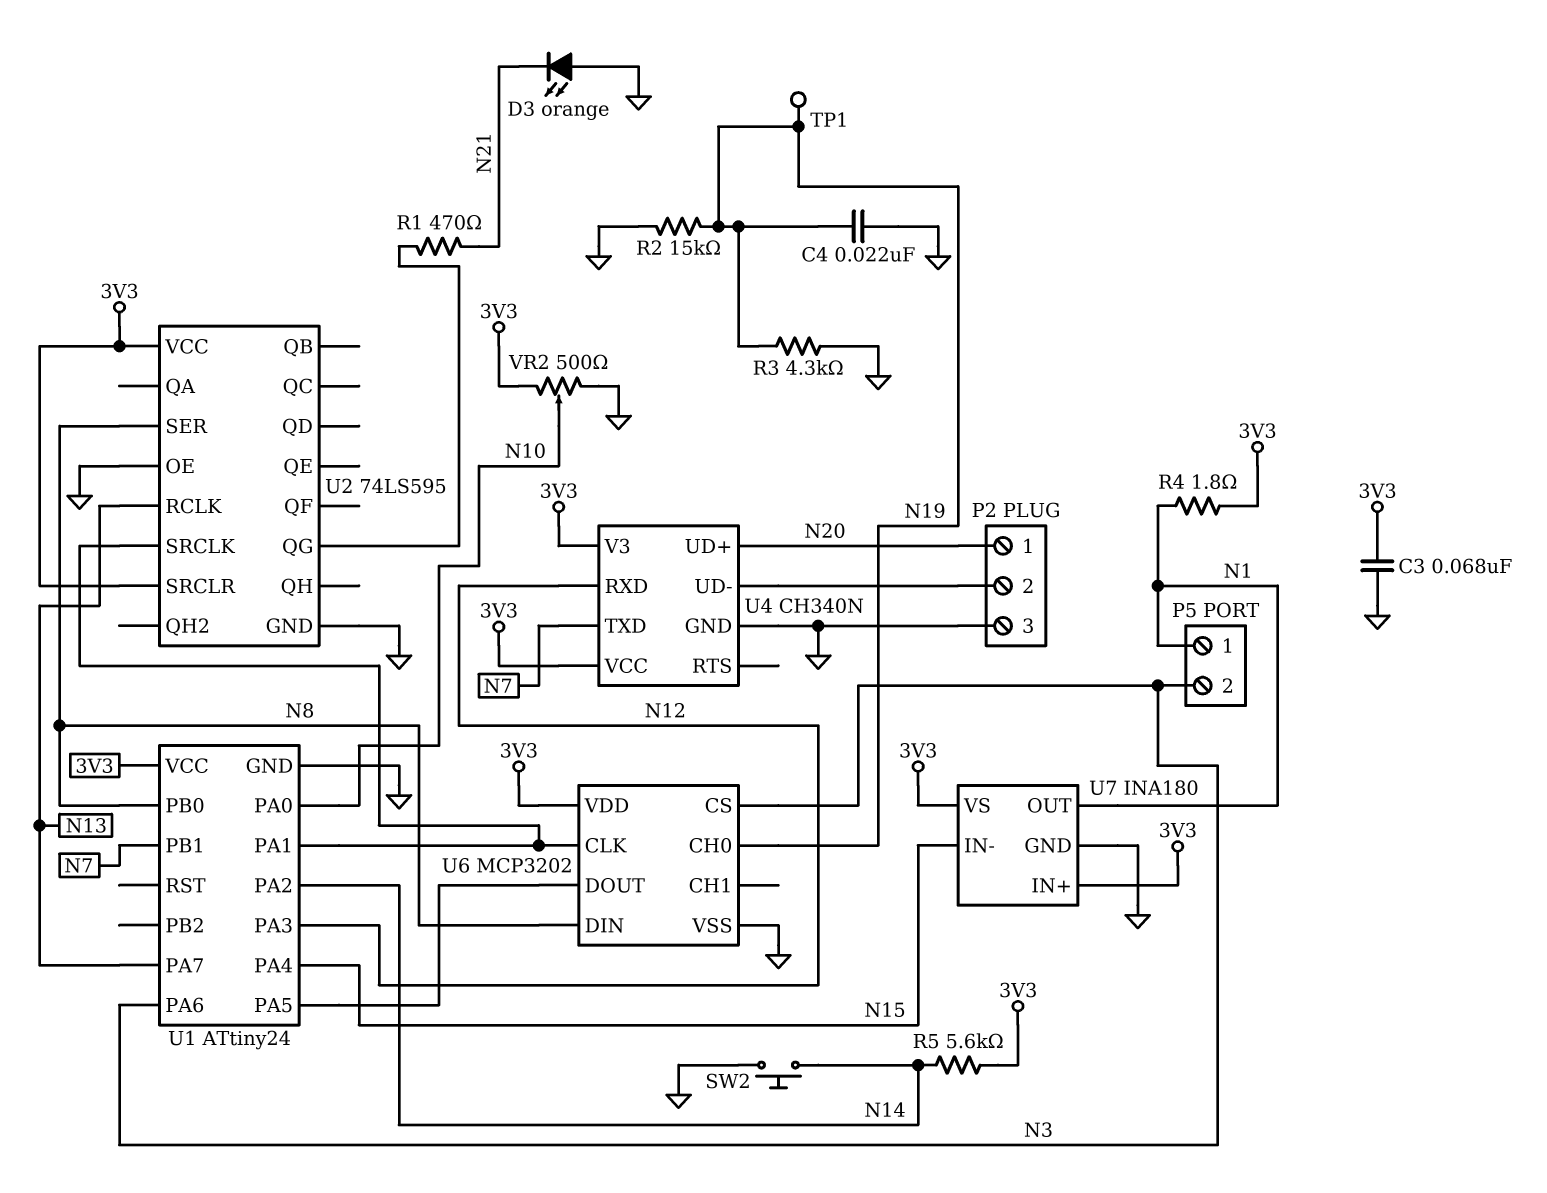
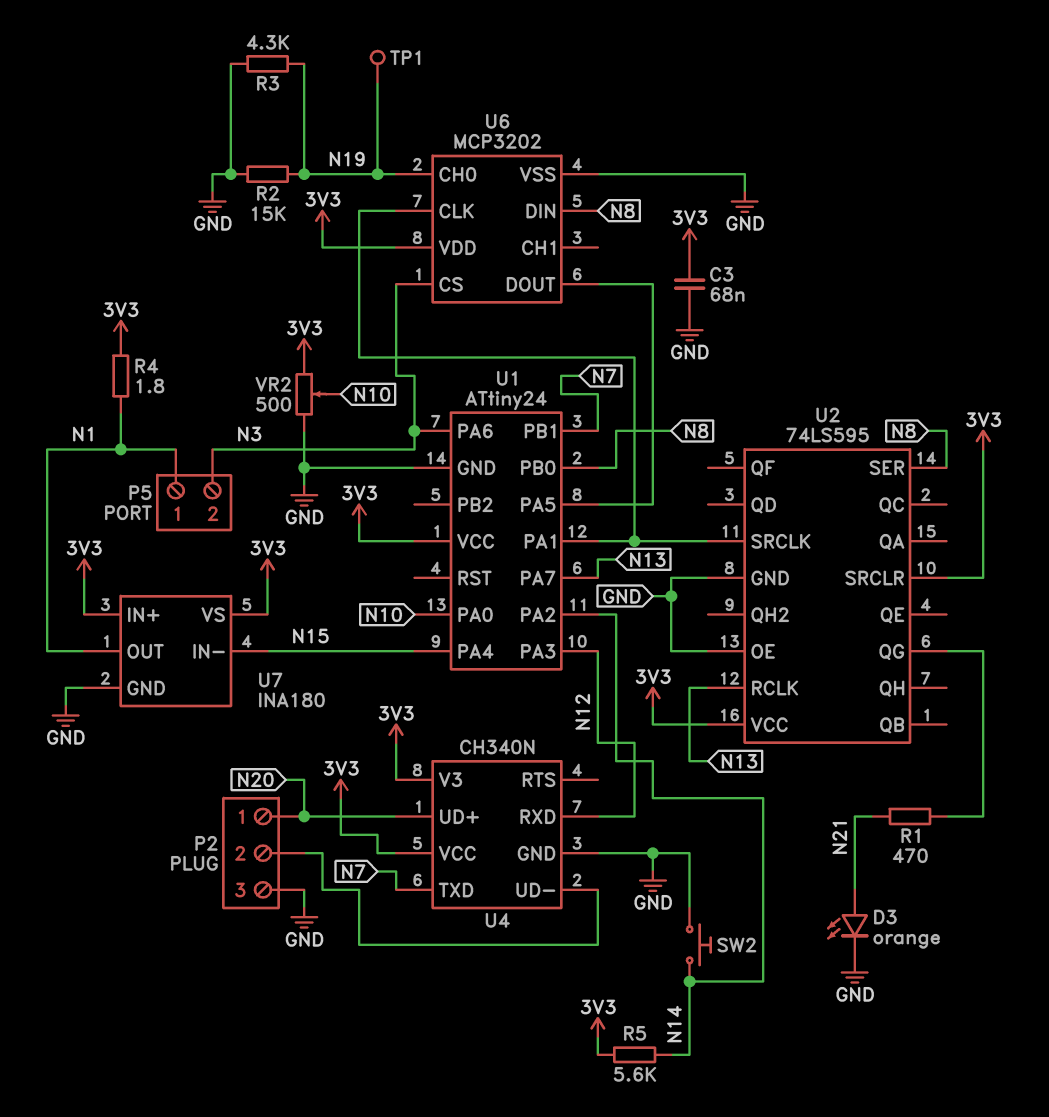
C4: 22nF (GND, N19) -> none
D3: LED orange (A GND, K N21) -> LED orange (A N21, K GND)

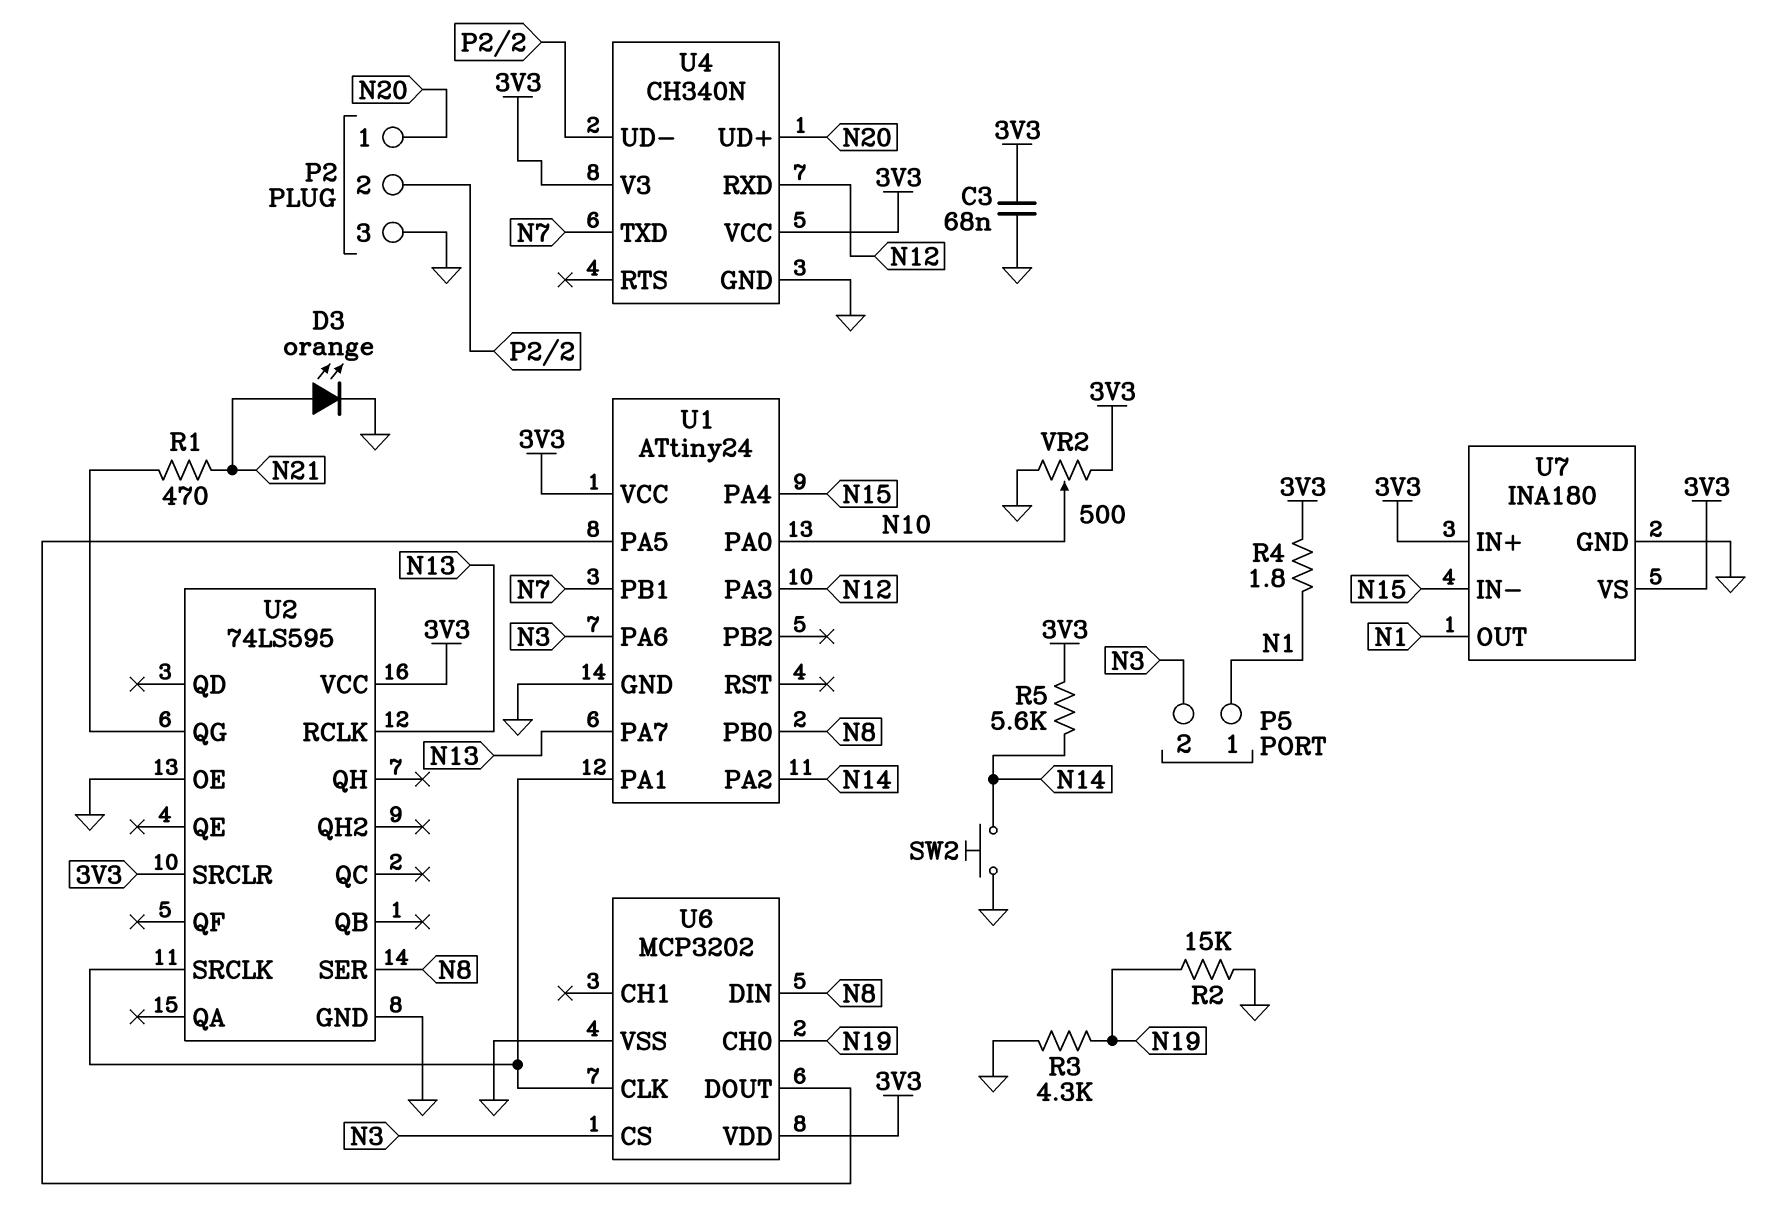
TP1: test point (N19) -> none

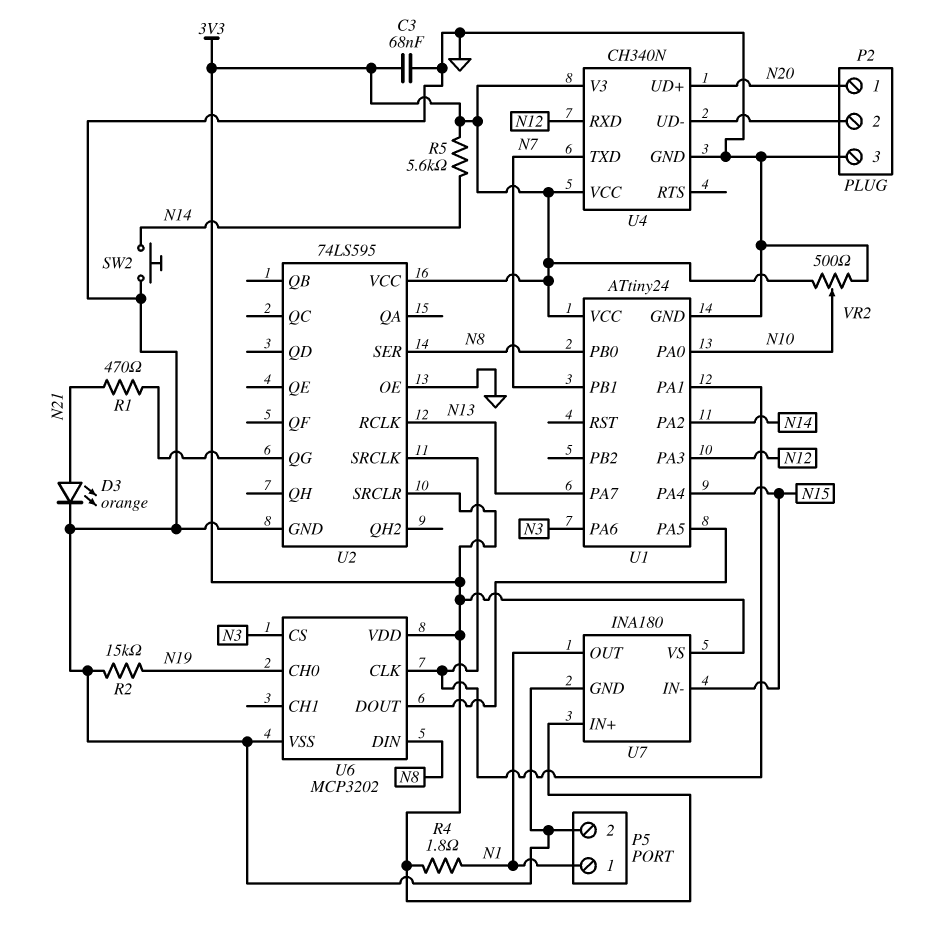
P5 pin 2: N3 -> GND
R3: 4.3k (GND, N19) -> none

